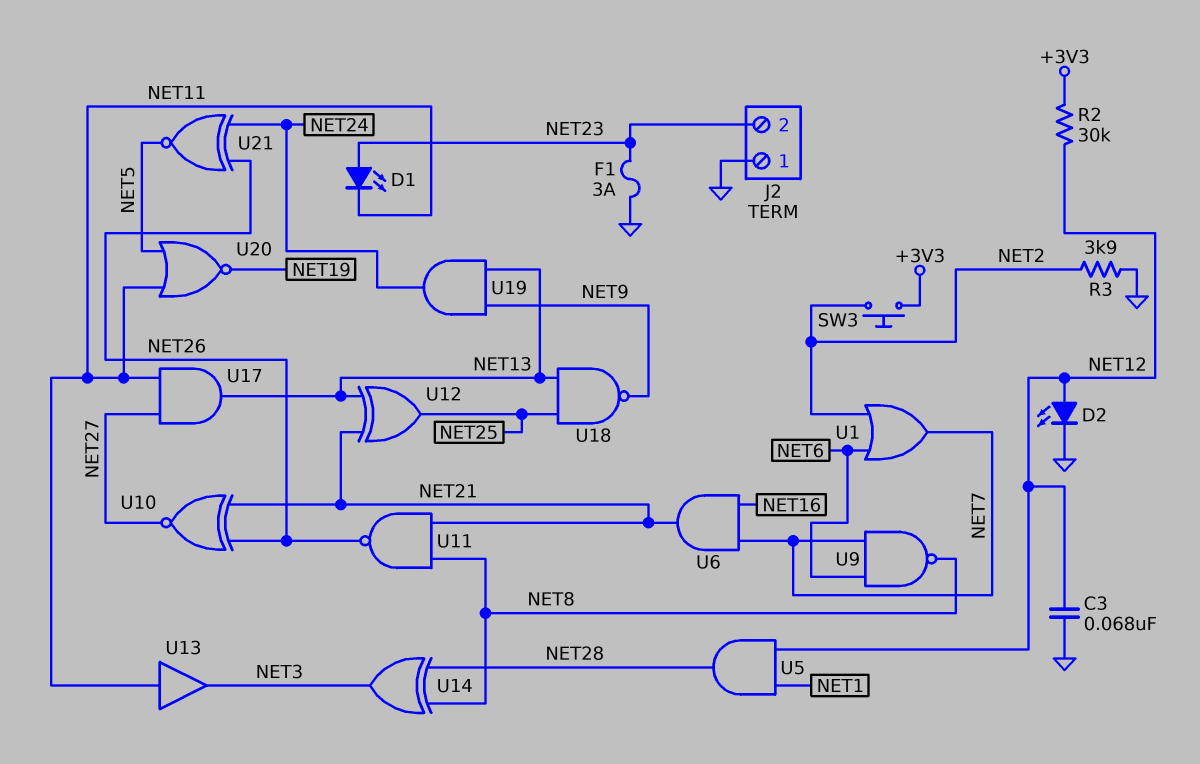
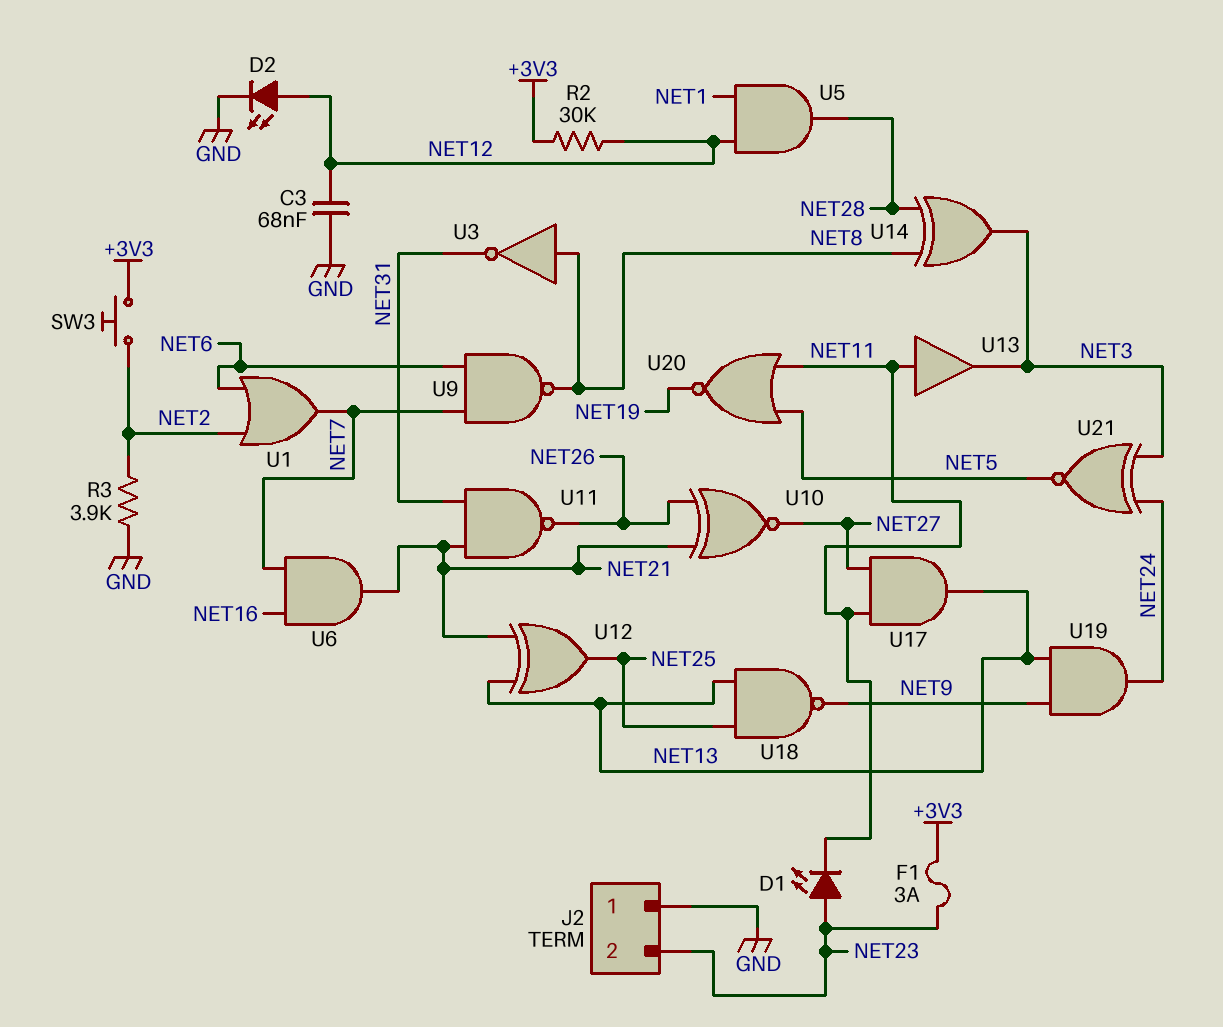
F1: 3A (GND, NET23) -> 3A (+3V3, NET23)
U3: none -> NOT (in NET8, out NET31)
U11: NAND (in NET8, in NET21, out NET26) -> NAND (in NET21, in NET31, out NET26)
U21: XNOR (in NET24, in NET26, out NET5) -> XNOR (in NET3, in NET24, out NET5)

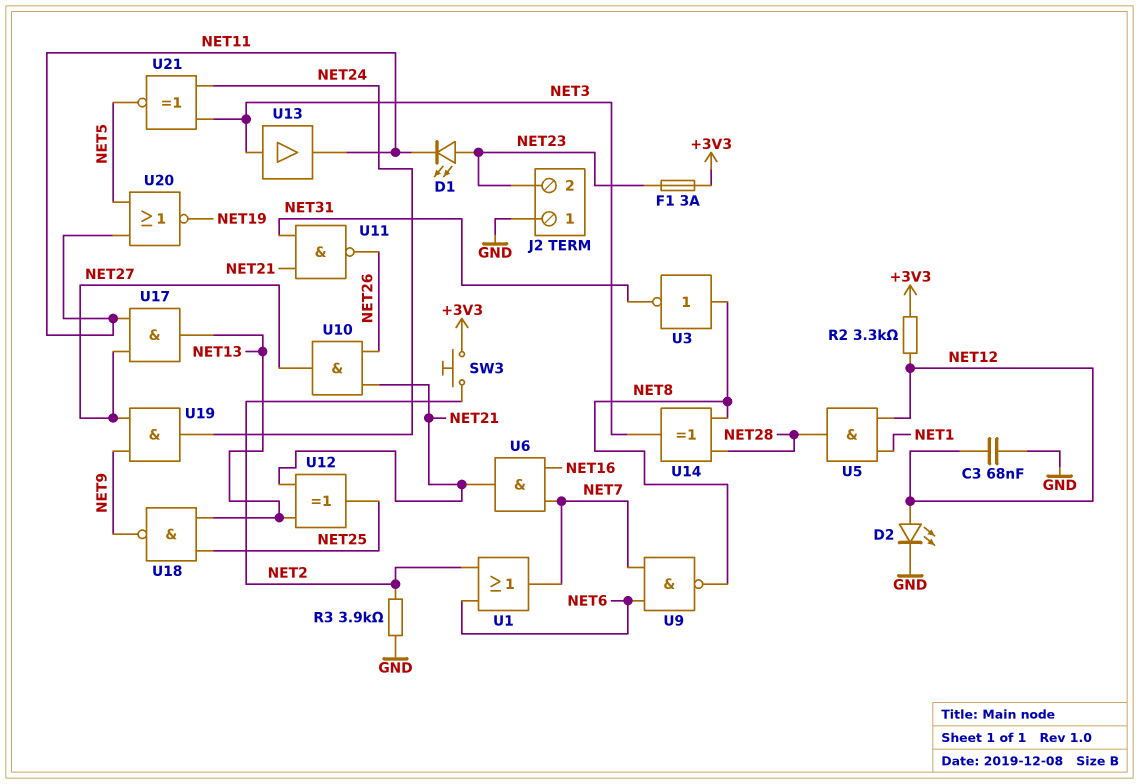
R2: 30k (+3V3, NET12) -> 3.3k (+3V3, NET12)
U10: XNOR (in NET21, in NET26, out NET27) -> AND (in NET21, in NET26, out NET27)
U13: buffer (in NET11, out NET3) -> buffer (in NET3, out NET11)
U19: AND (in NET9, in NET13, out NET24) -> AND (in NET9, in NET27, out NET24)

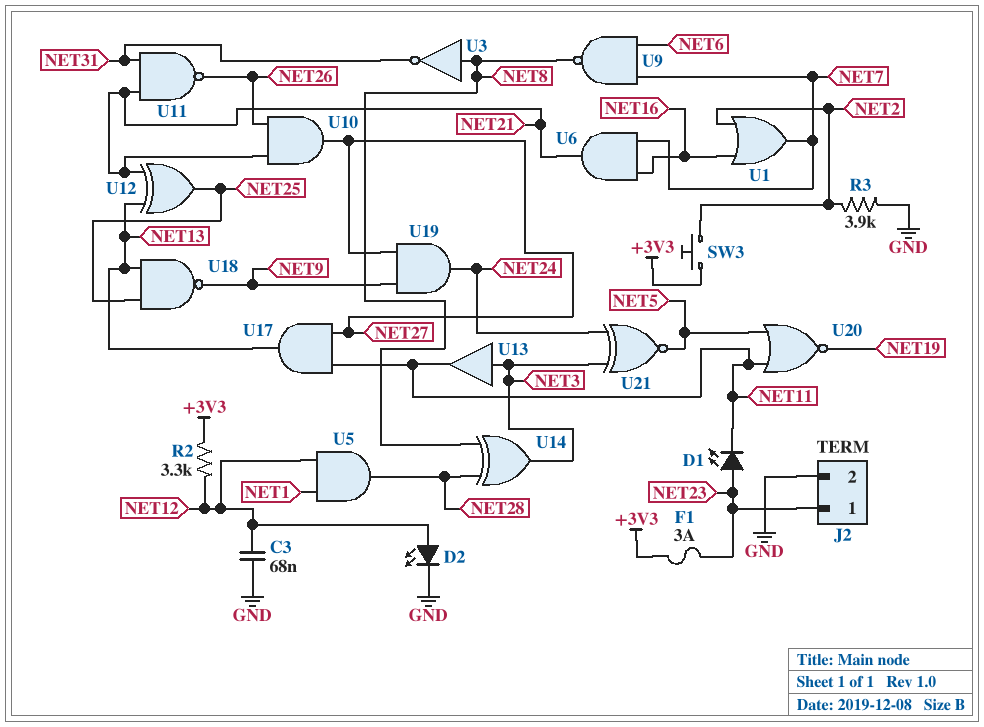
J2 pin 1: GND -> NET23
J2 pin 2: NET23 -> GND
U1: OR (in NET2, in NET6, out NET7) -> OR (in NET2, in NET16, out NET7)

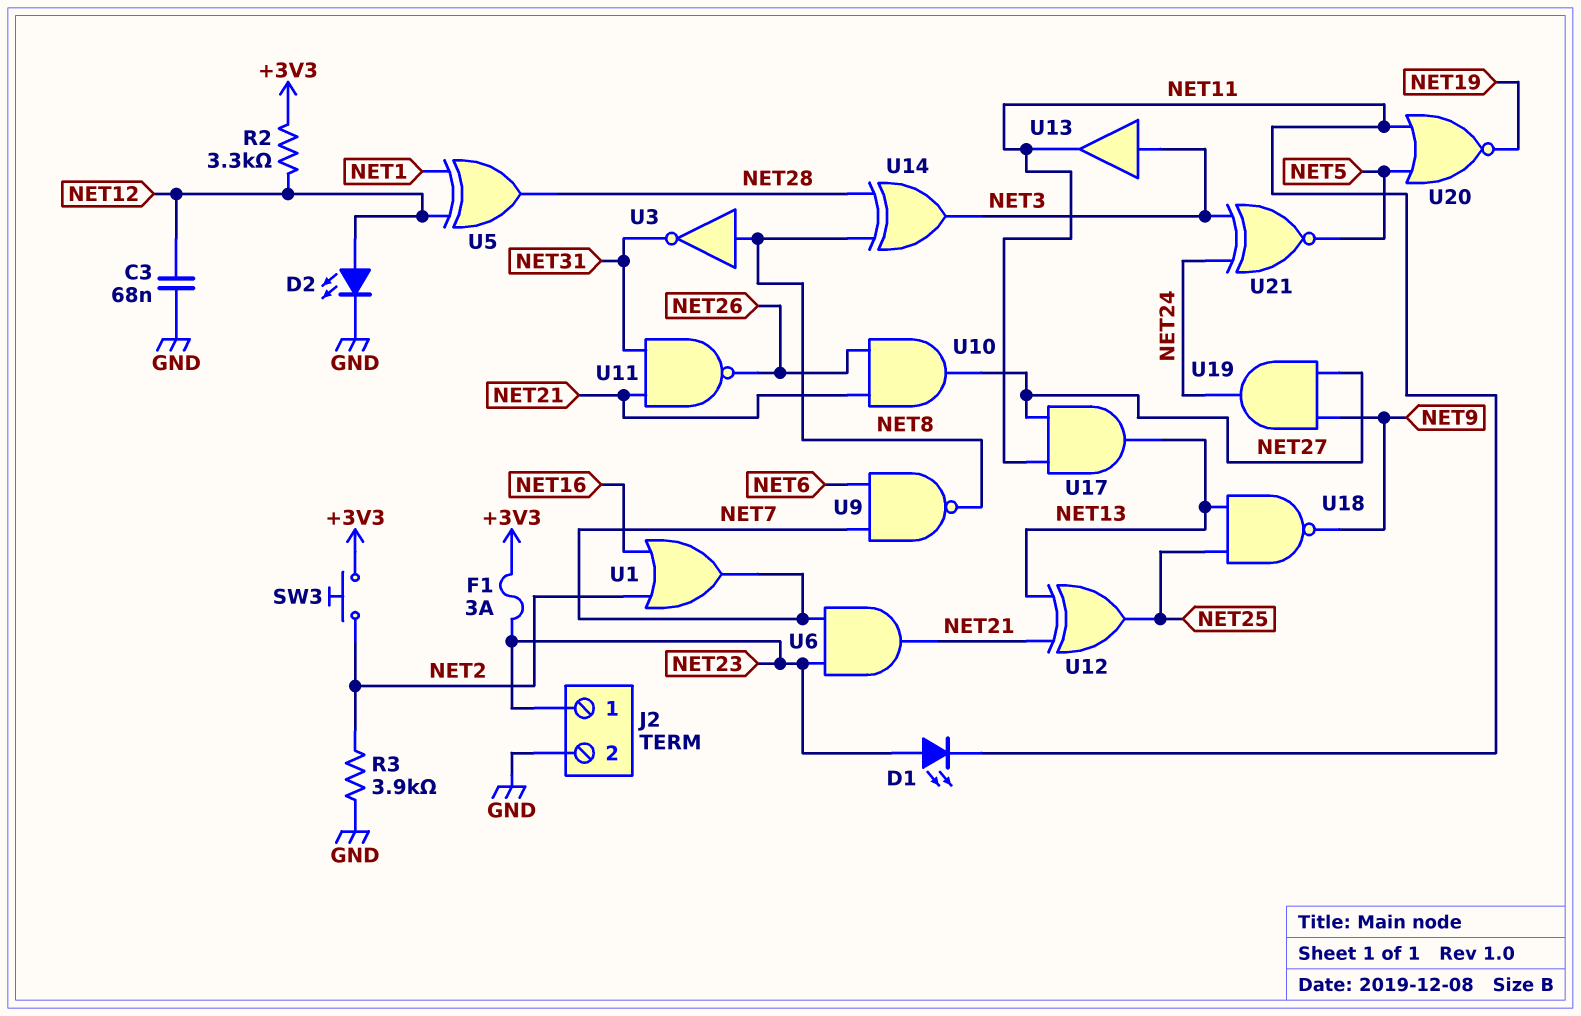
U5: AND (in NET1, in NET12, out NET28) -> XOR (in NET1, in NET12, out NET28)
U6: AND (in NET7, in NET16, out NET21) -> AND (in NET7, in NET23, out NET21)

